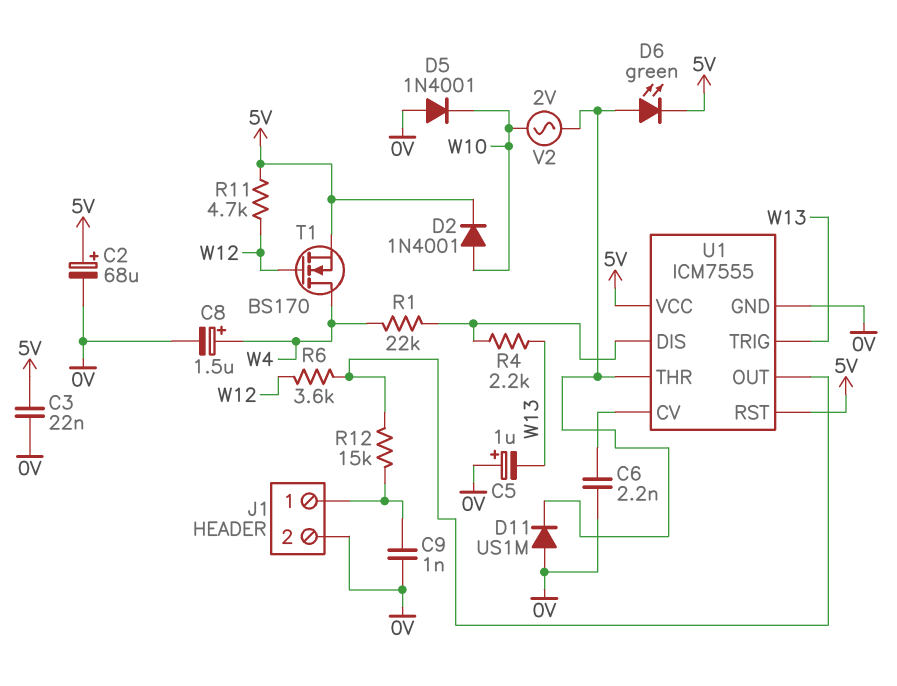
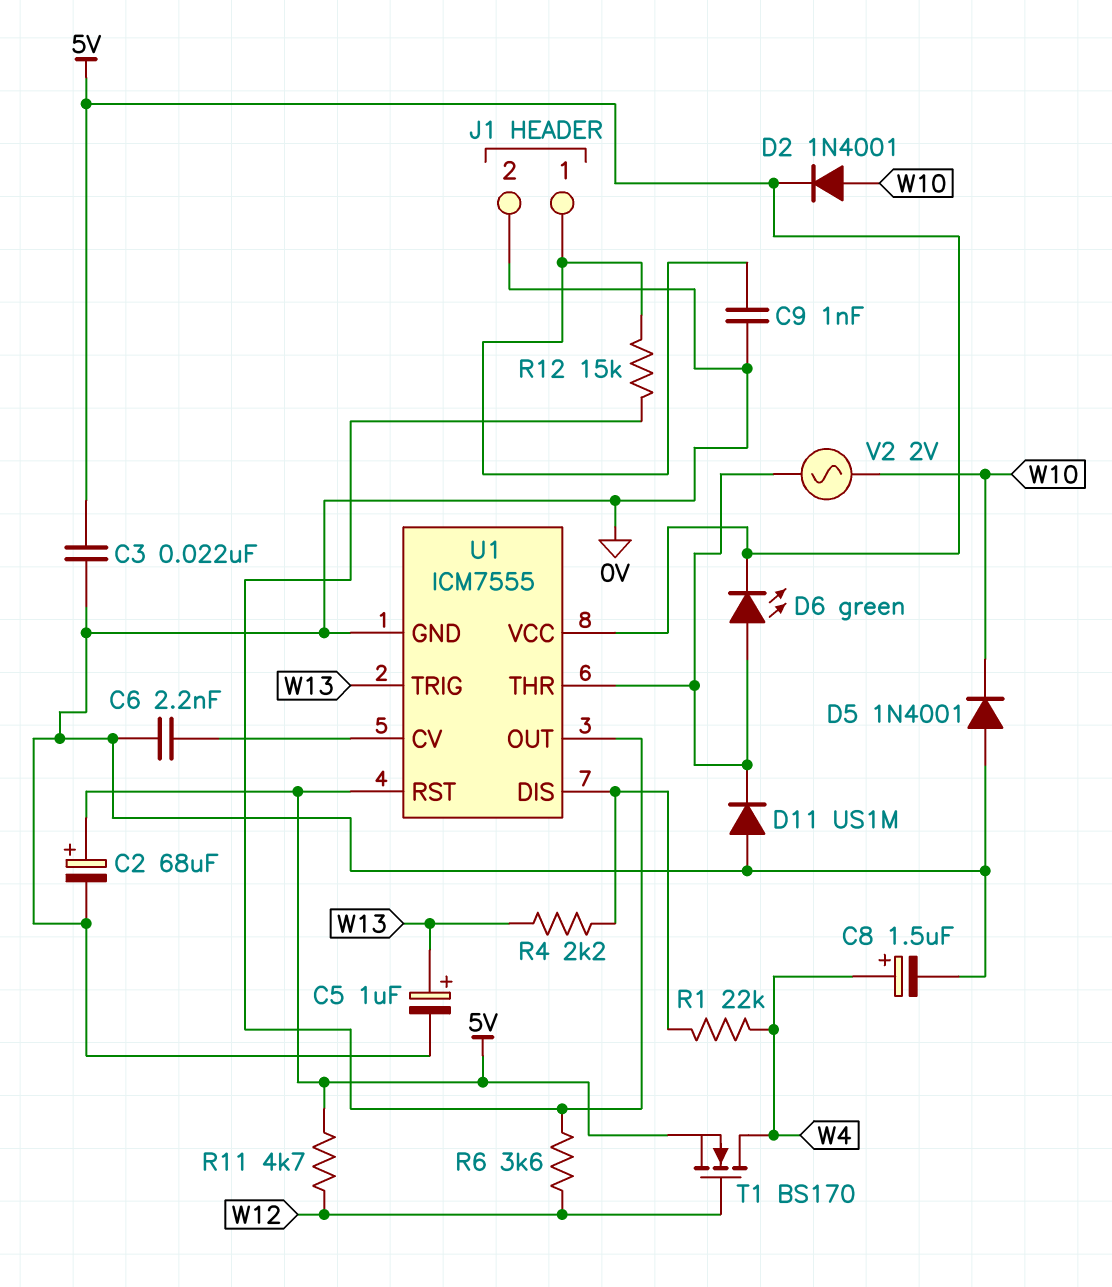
C5: 1uF (plus 0V, minus W13) -> 1uF (plus W13, minus 0V)

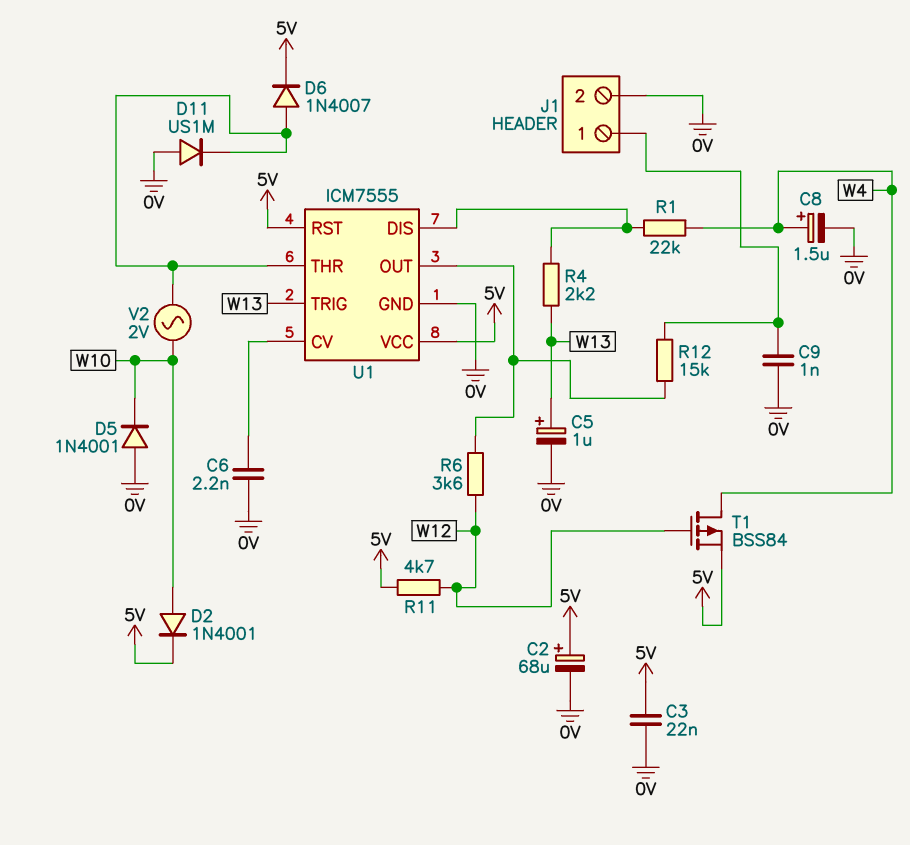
D6: LED green (A U1/THR, K 5V) -> diode 1N4007 (A U1/THR, K 5V)
T1: NMOS BS170 (G W12, D W4, S 5V) -> PMOS BSS84 (G W12, D W4, S 5V)

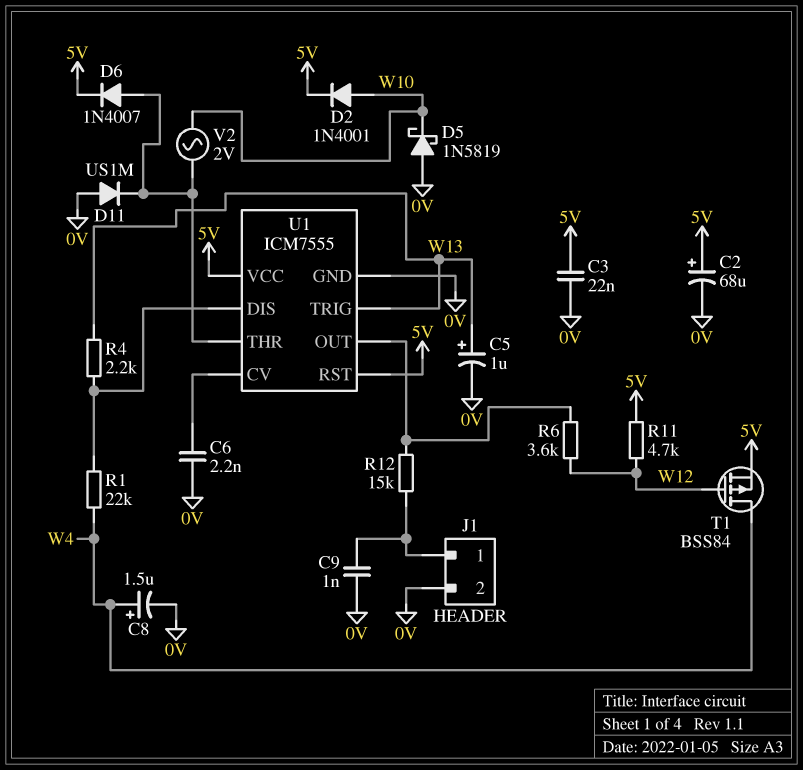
D5: diode 1N4001 (A 0V, K W10) -> schottky 1N5819 (A 0V, K W10)

